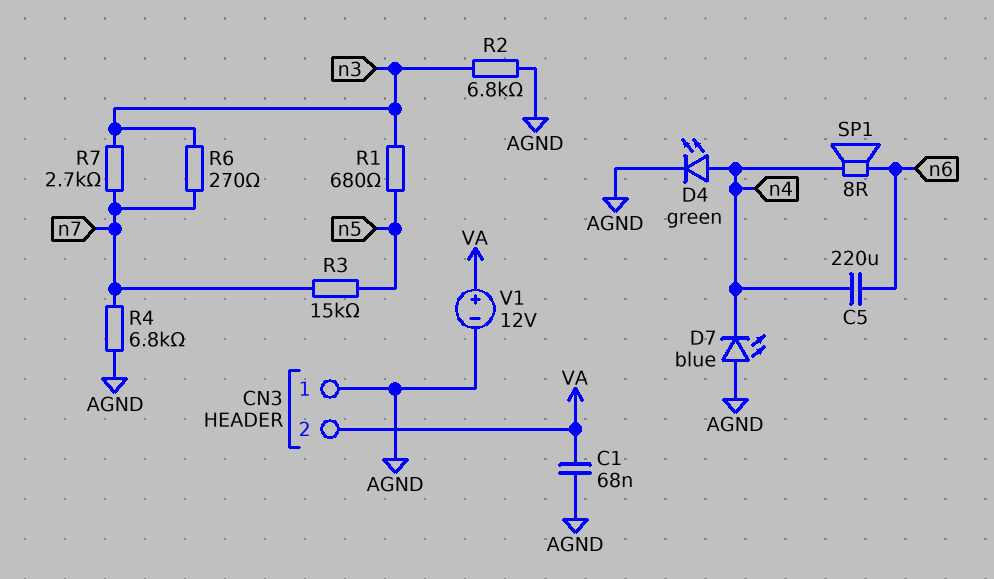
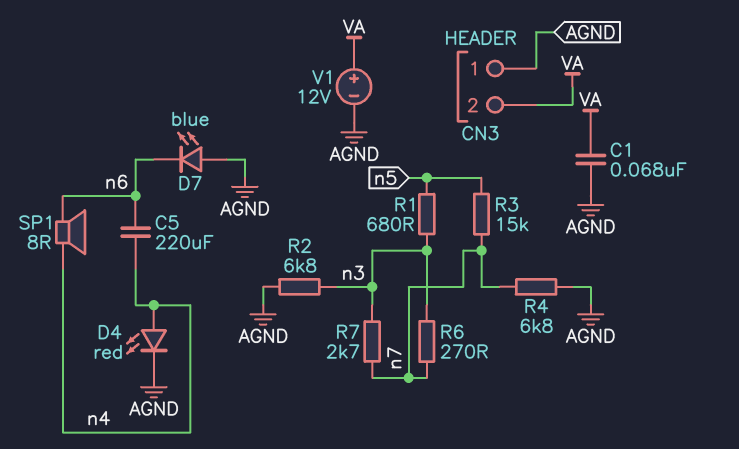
D4: LED green (A n4, K AGND) -> LED red (A n4, K AGND)
D7: LED blue (A AGND, K n4) -> LED blue (A AGND, K n6)

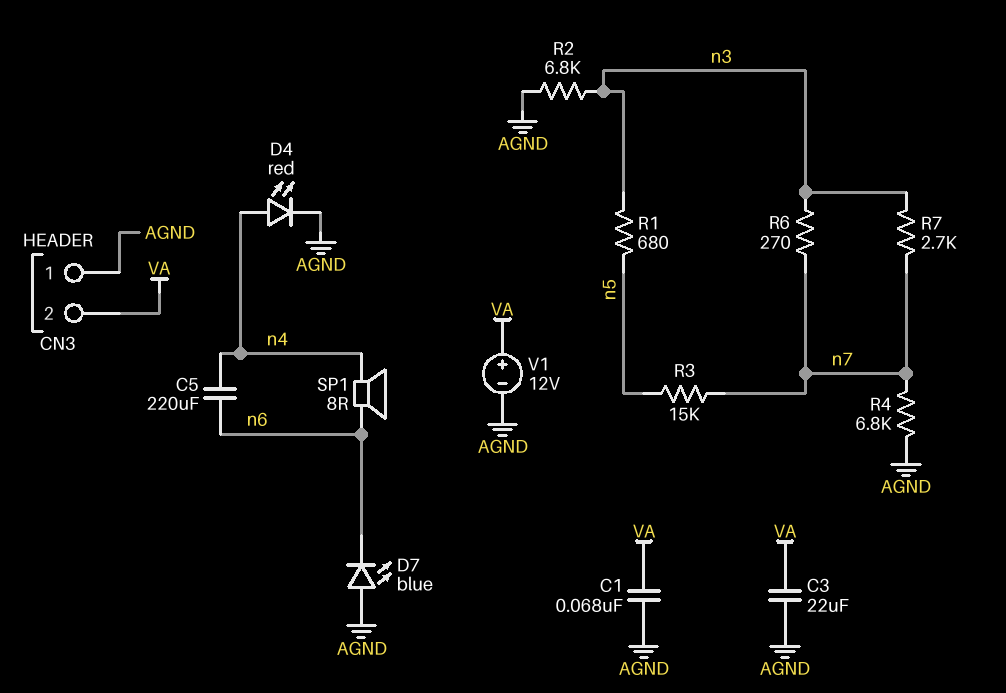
C3: none -> 22uF (AGND, VA)

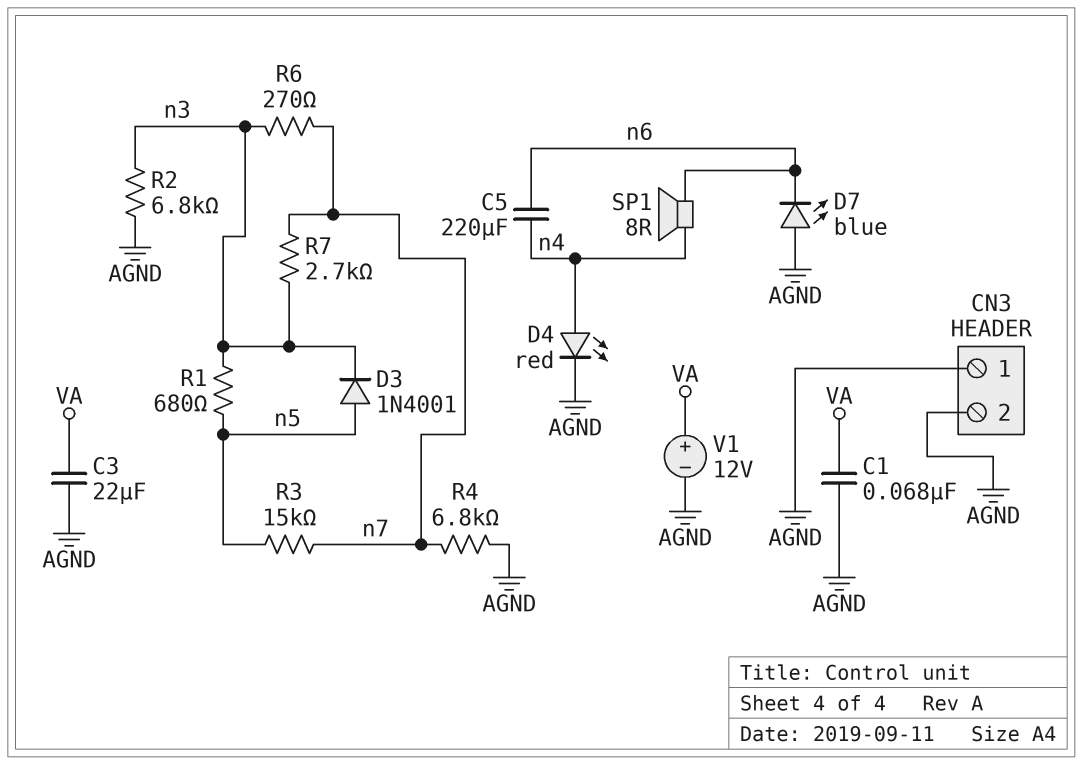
CN3 pin 2: VA -> AGND
D3: none -> diode 1N4001 (A n5, K n3)

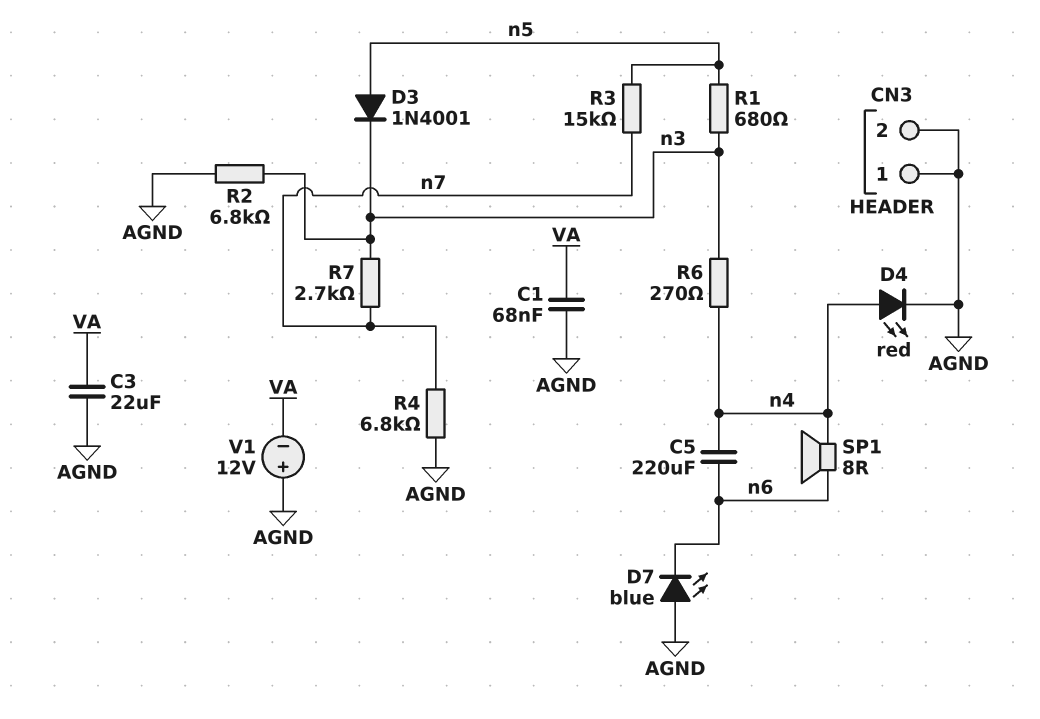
R6: 270 (n3, n7) -> 270 (n3, n4)
V1: 12V (plus VA, minus AGND) -> 12V (plus AGND, minus VA)

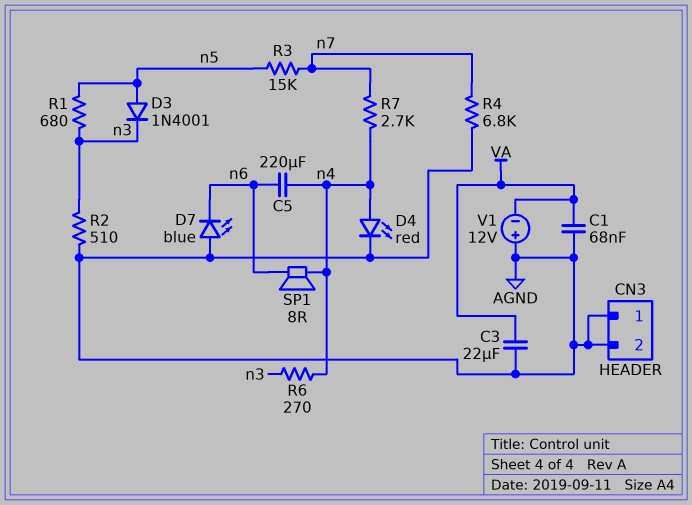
R2: 6.8k (AGND, n3) -> 510 (AGND, n3)
R7: 2.7k (n3, n7) -> 2.7k (n4, n7)

